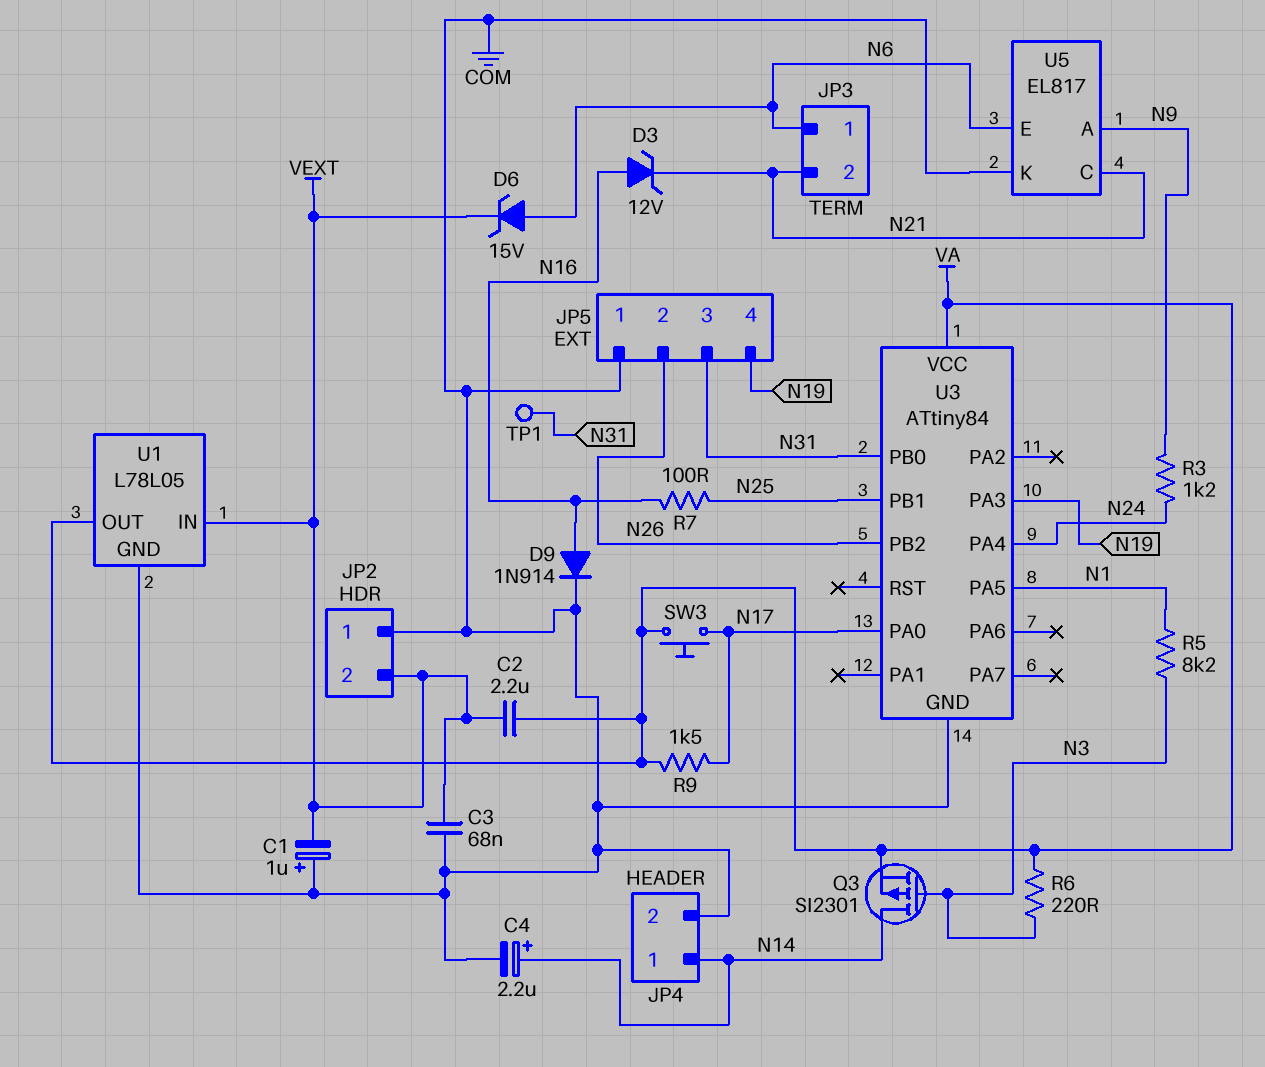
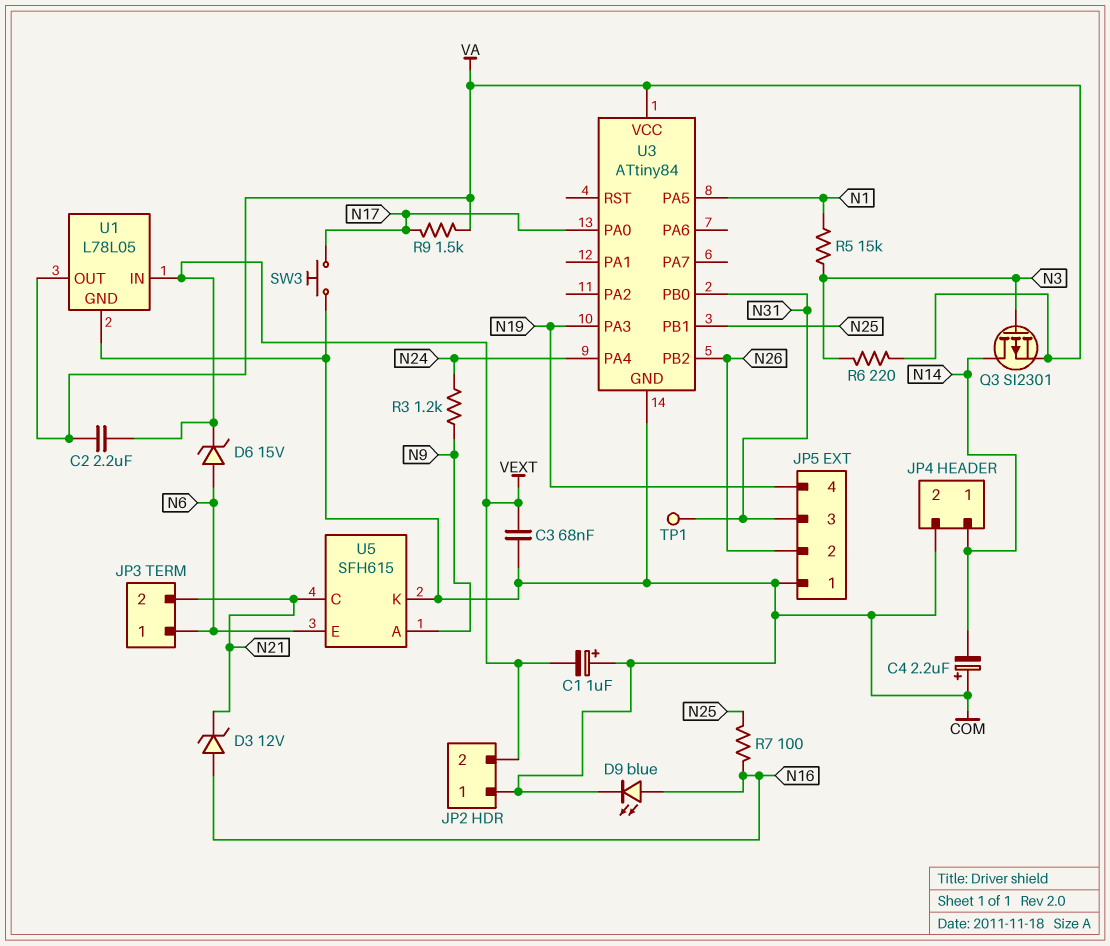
C4: 2.2uF (plus N14, minus COM) -> 2.2uF (plus COM, minus N14)
D9: diode 1N914 (A N16, K COM) -> LED blue (A N16, K COM)
R5: 8.2k (N1, N3) -> 15k (N1, N3)
SW3: button (N17, VA) -> button (COM, N17)
U5: EL817 -> SFH615

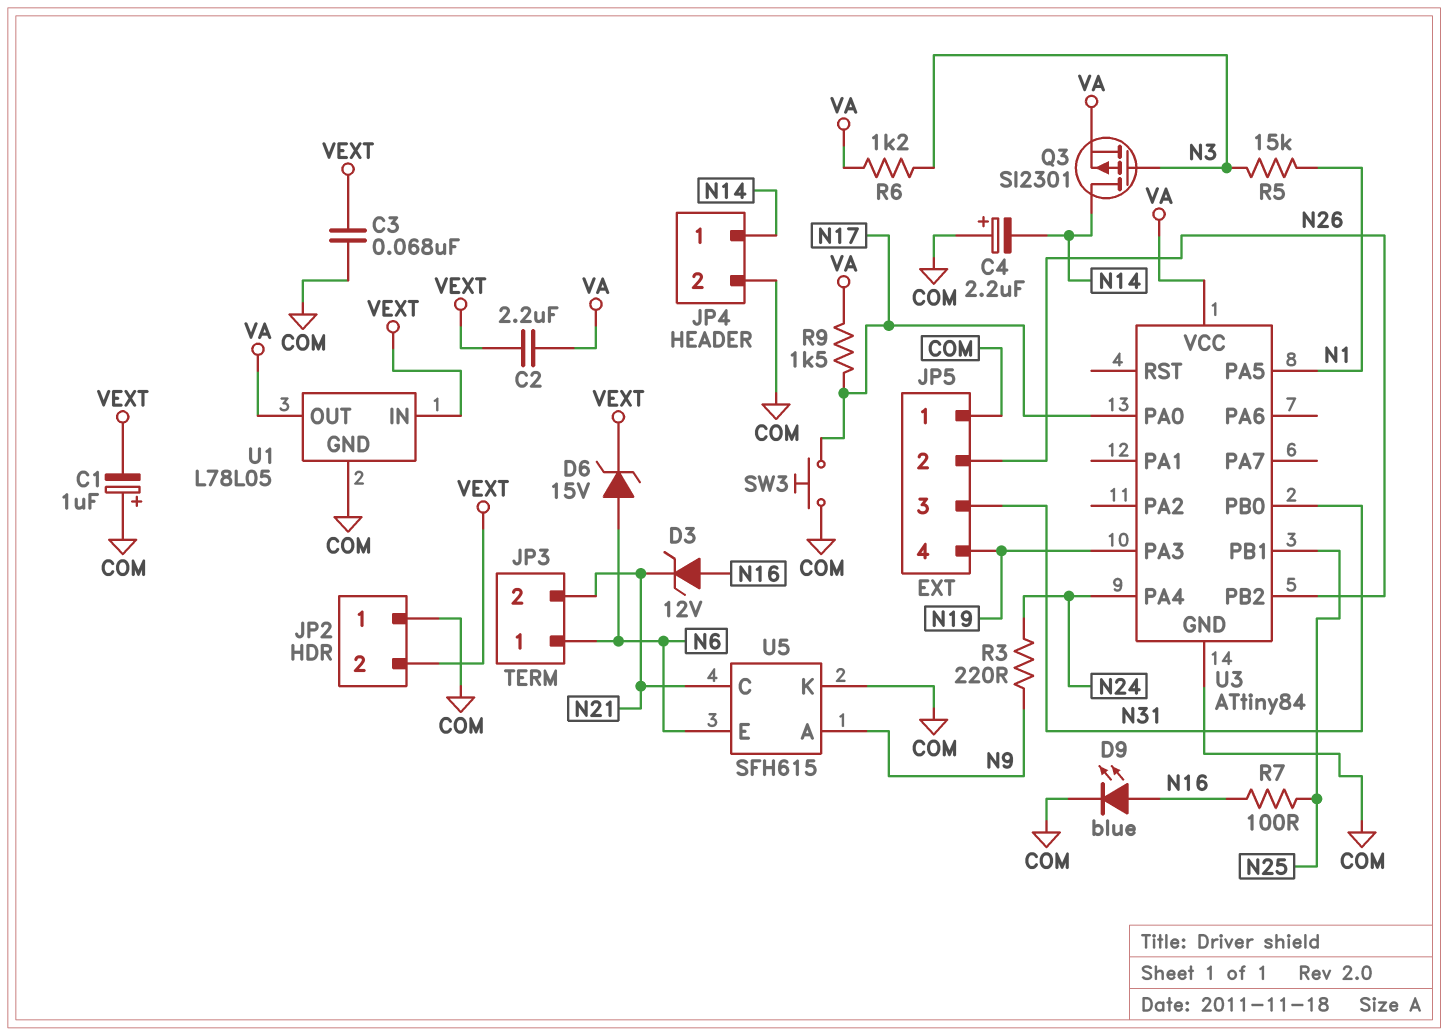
R3: 1.2k (N9, N24) -> 220 (N9, N24)
R6: 220 (N3, VA) -> 1.2k (N3, VA)
TP1: test point (N31) -> none

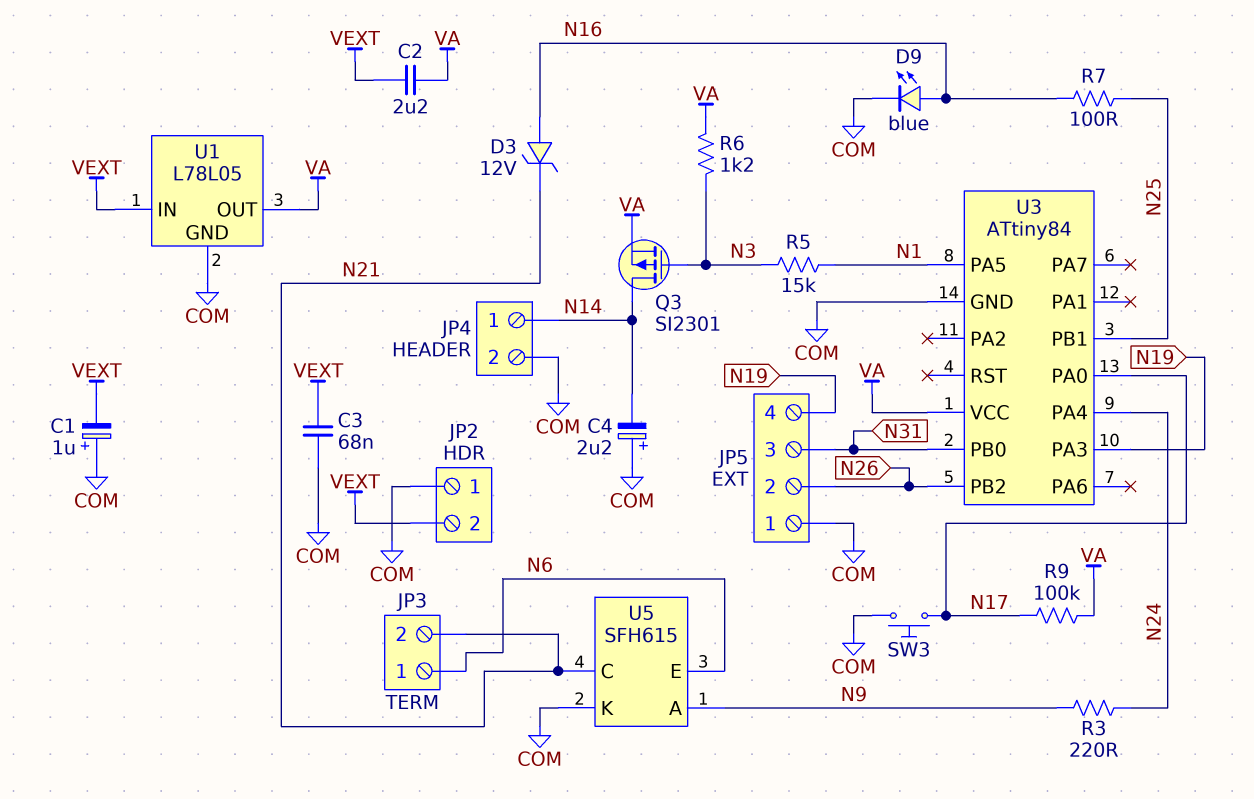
D6: zener 15V (A N6, K VEXT) -> none
R9: 1.5k (N17, VA) -> 100k (N17, VA)

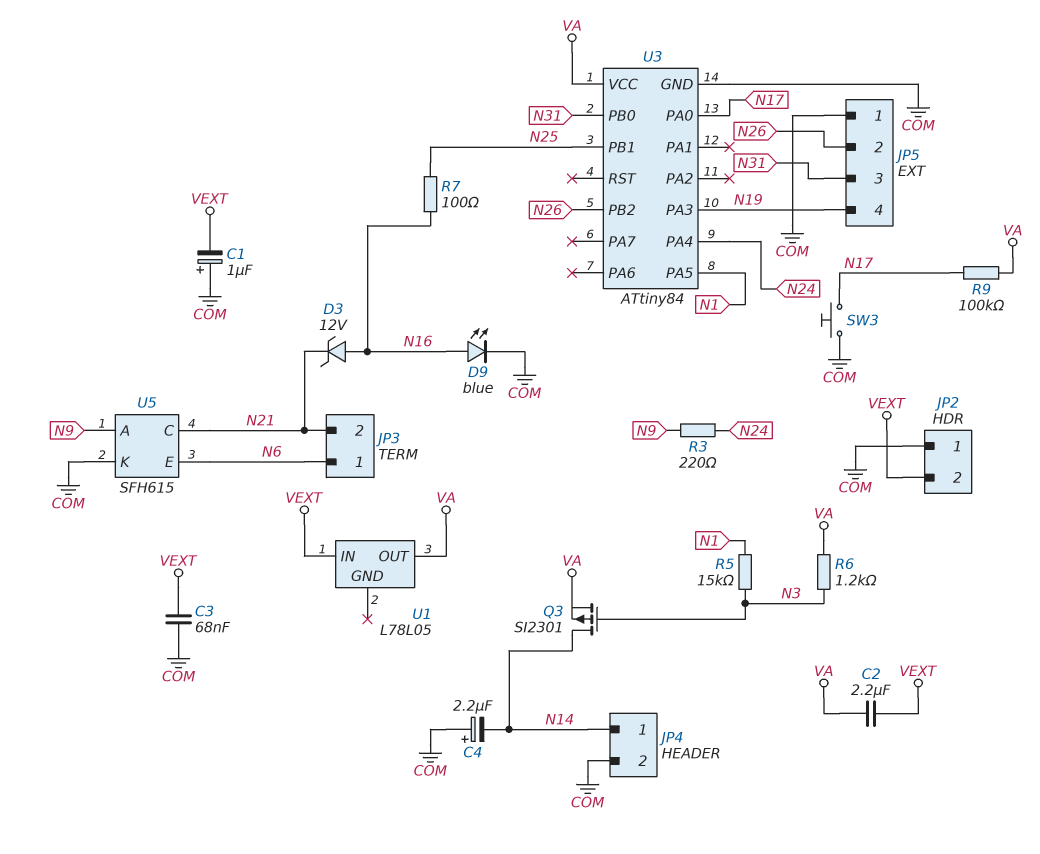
U1 pin GND: COM -> none

